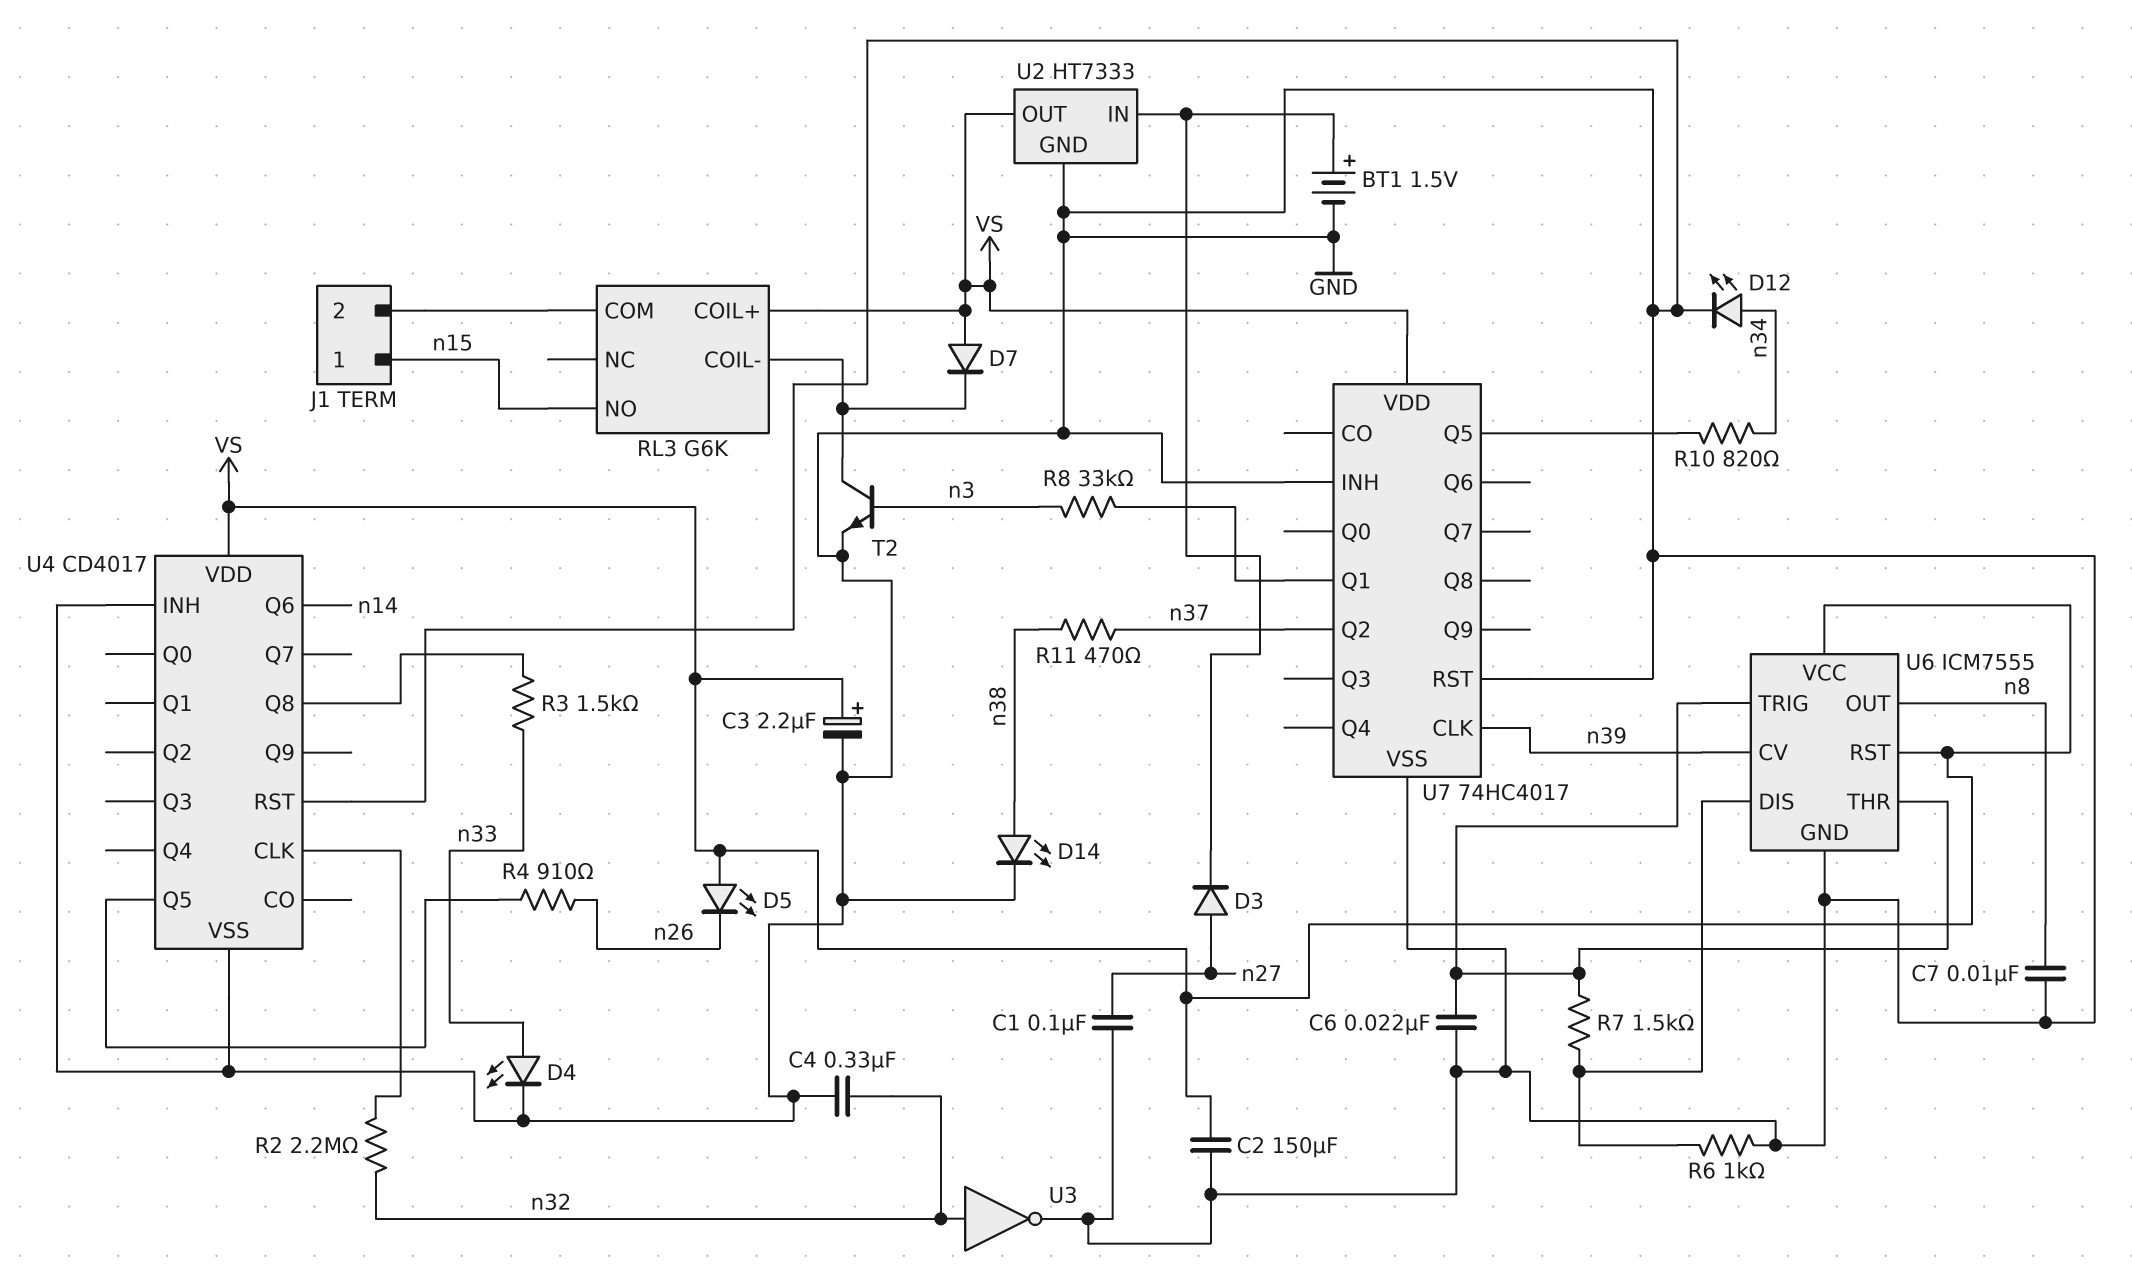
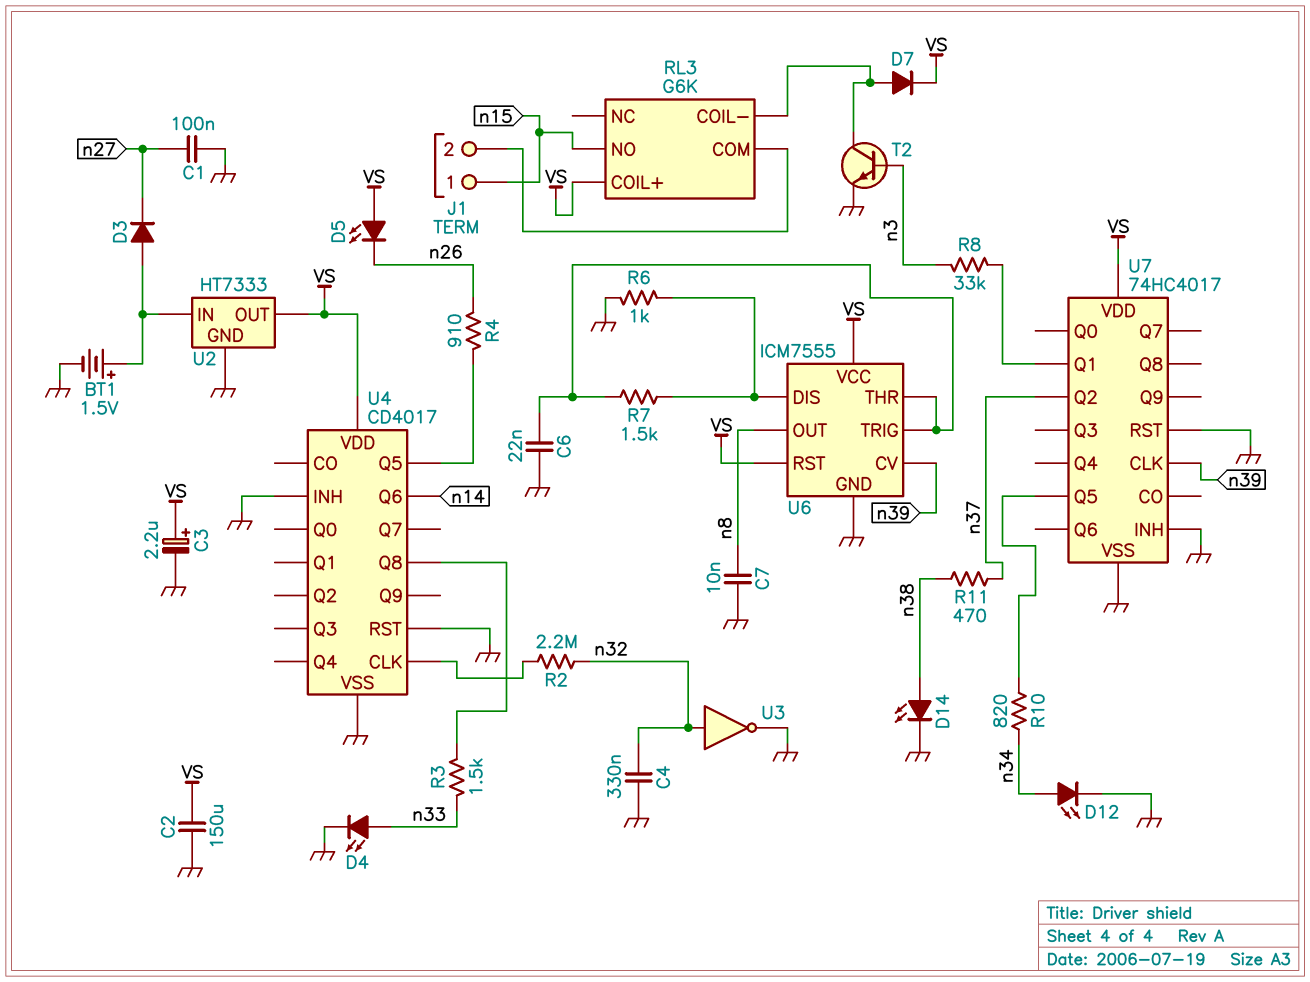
D3: diode (A n27, K U2/IN) -> diode (A U2/IN, K n27)
D7: diode (A VS, K RL3/COIL-) -> diode (A RL3/COIL-, K VS)

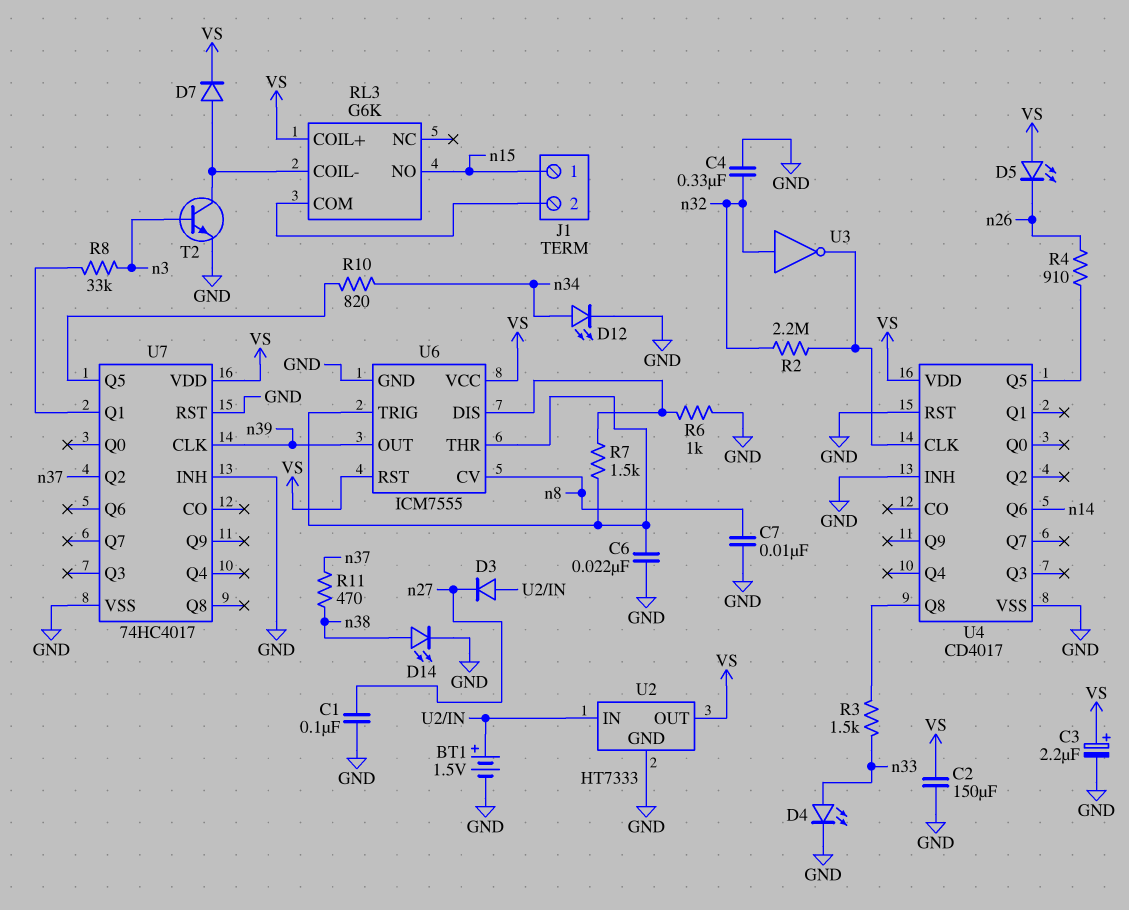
U3: NOT (in n32, out GND) -> NOT (in n32, out U4/CLK)
U6 pin CV: n39 -> n8
U6 pin OUT: n8 -> n39

